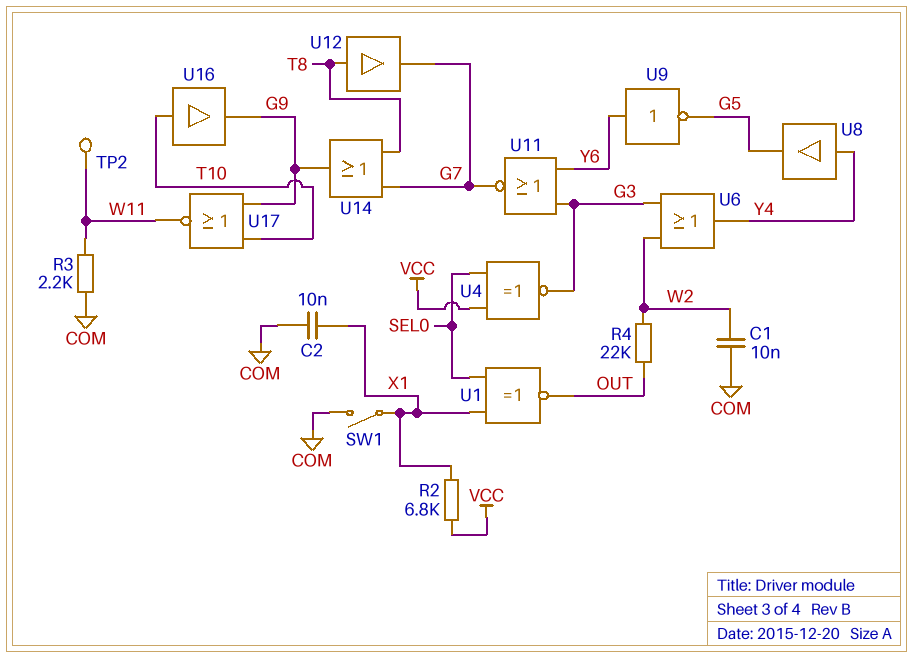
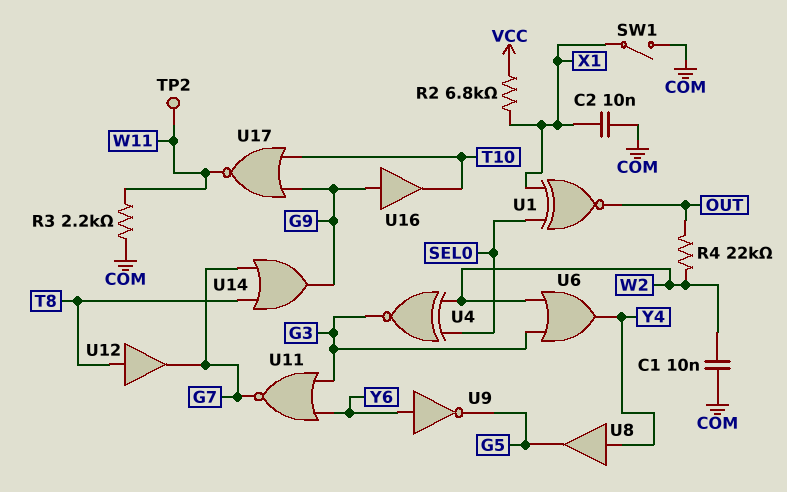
U4: XNOR (in SEL0, in VCC, out G3) -> XNOR (in SEL0, in W2, out G3)
U16: buffer (in T10, out G9) -> buffer (in G9, out T10)

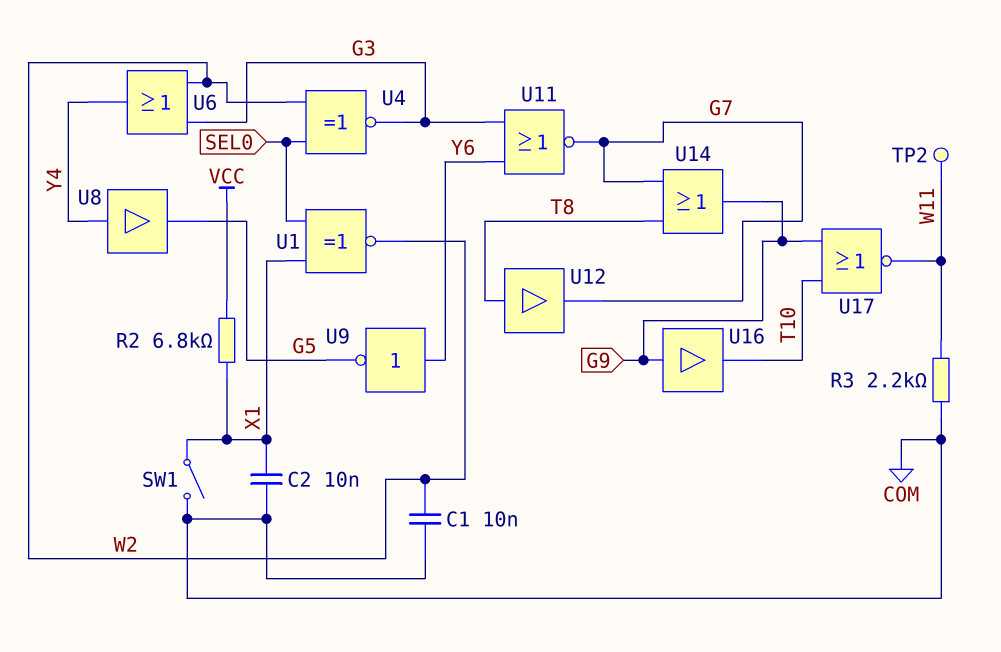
R4: 22k (OUT, W2) -> none
U1: XNOR (in SEL0, in X1, out OUT) -> XNOR (in SEL0, in X1, out W2)

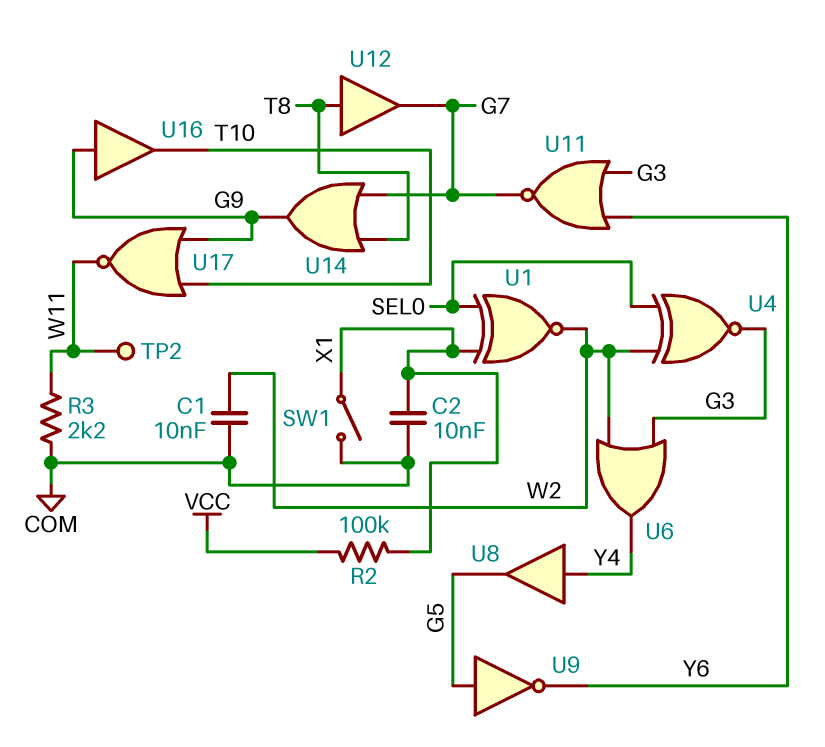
R2: 6.8k (VCC, X1) -> 100k (VCC, X1)
U9: NOT (in Y6, out G5) -> NOT (in G5, out Y6)

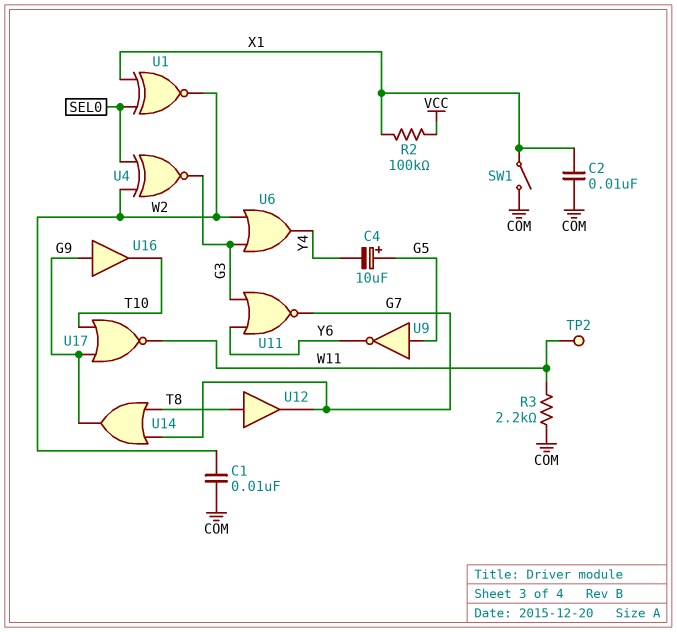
C4: none -> 10uF (plus G5, minus Y4)
U8: buffer (in Y4, out G5) -> none

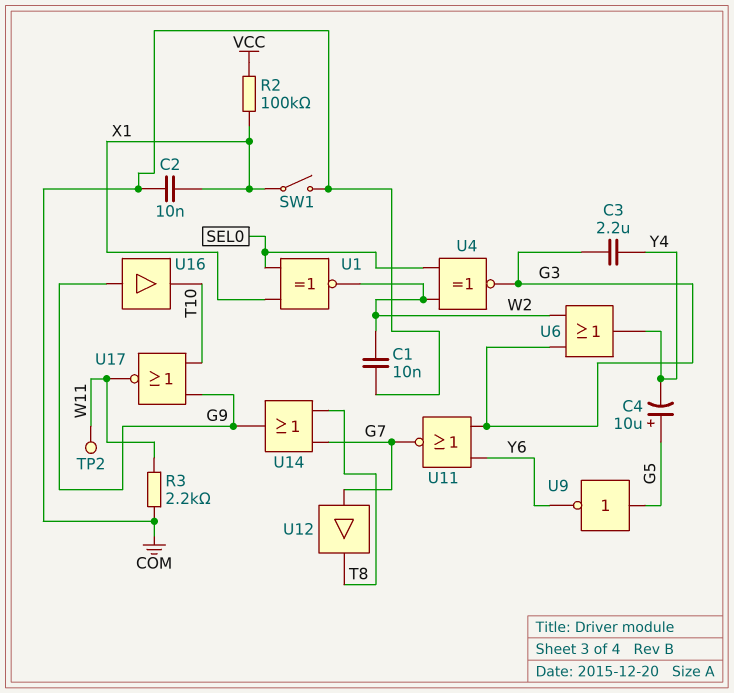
C3: none -> 2.2uF (G3, Y4)
U12: buffer (in T8, out G7) -> buffer (in G7, out T8)

